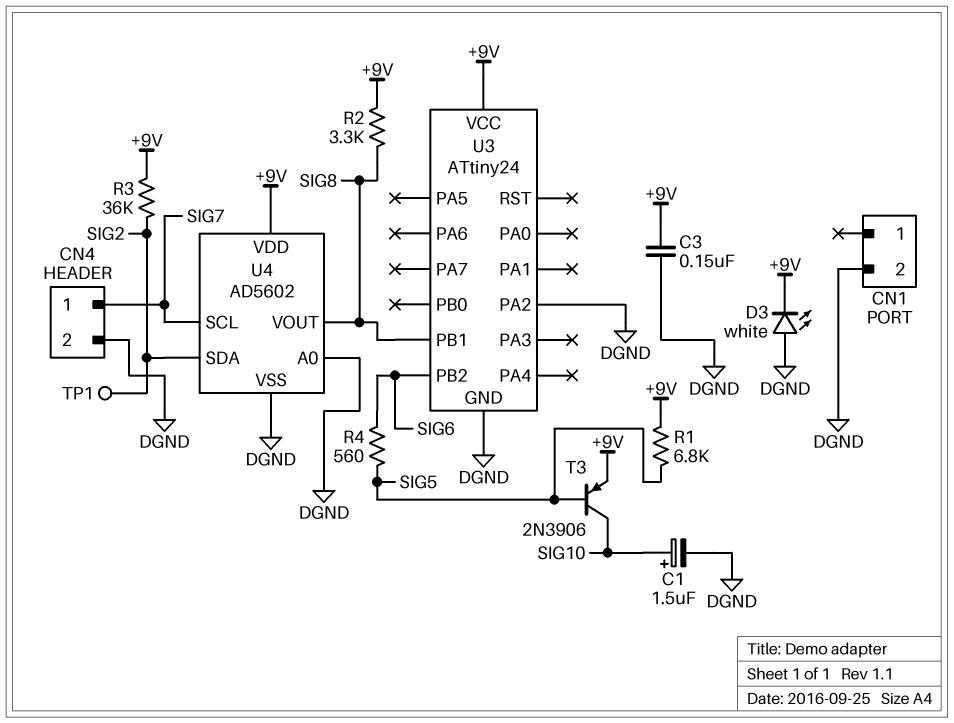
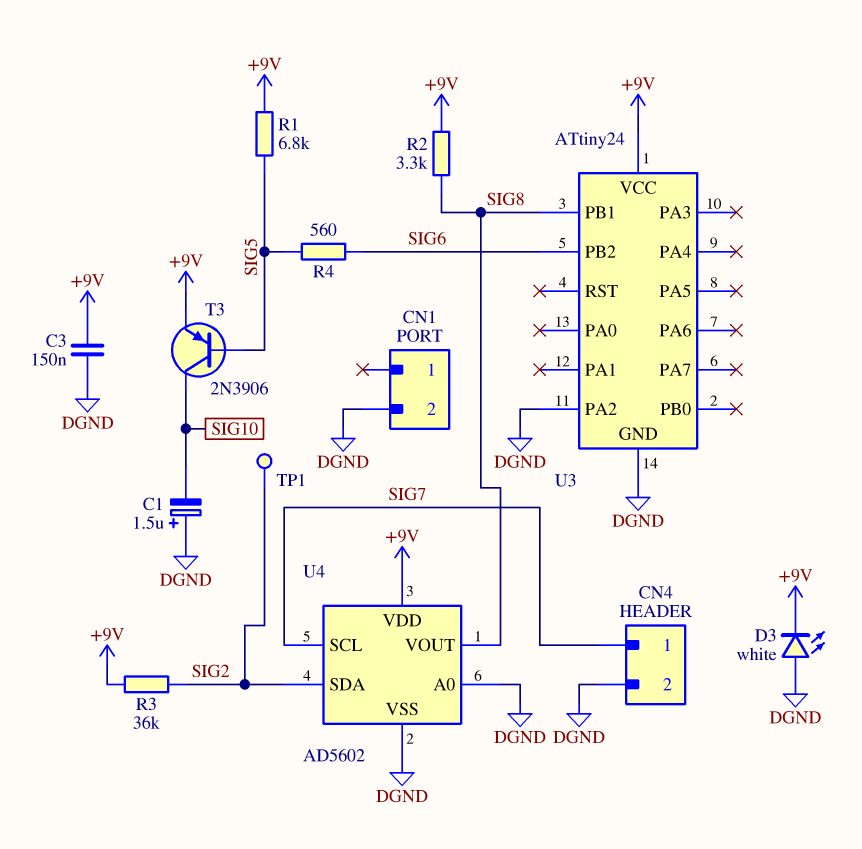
C1: 1.5uF (plus SIG10, minus DGND) -> 1.5uF (plus DGND, minus SIG10)

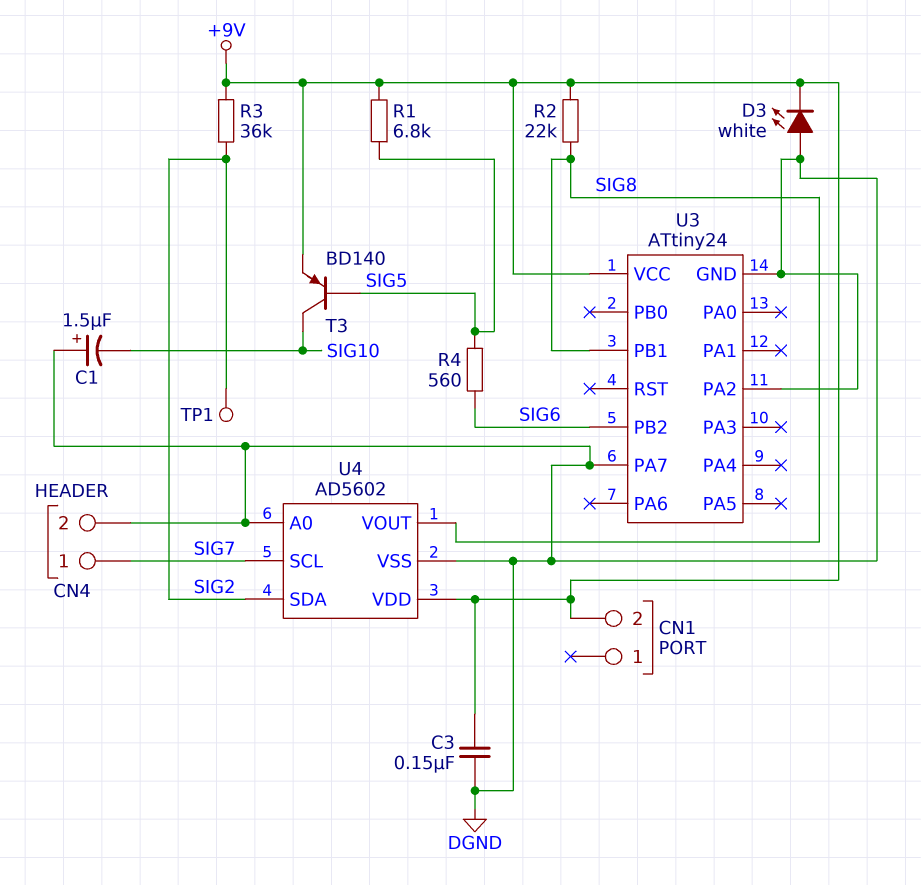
CN1 pin 2: DGND -> +9V
R2: 3.3k (+9V, SIG8) -> 22k (+9V, SIG8)
T3: PNP 2N3906 (B SIG5, C SIG10, E +9V) -> PNP BD140 (B SIG5, C SIG10, E +9V)
U3 pin PA7: none -> DGND

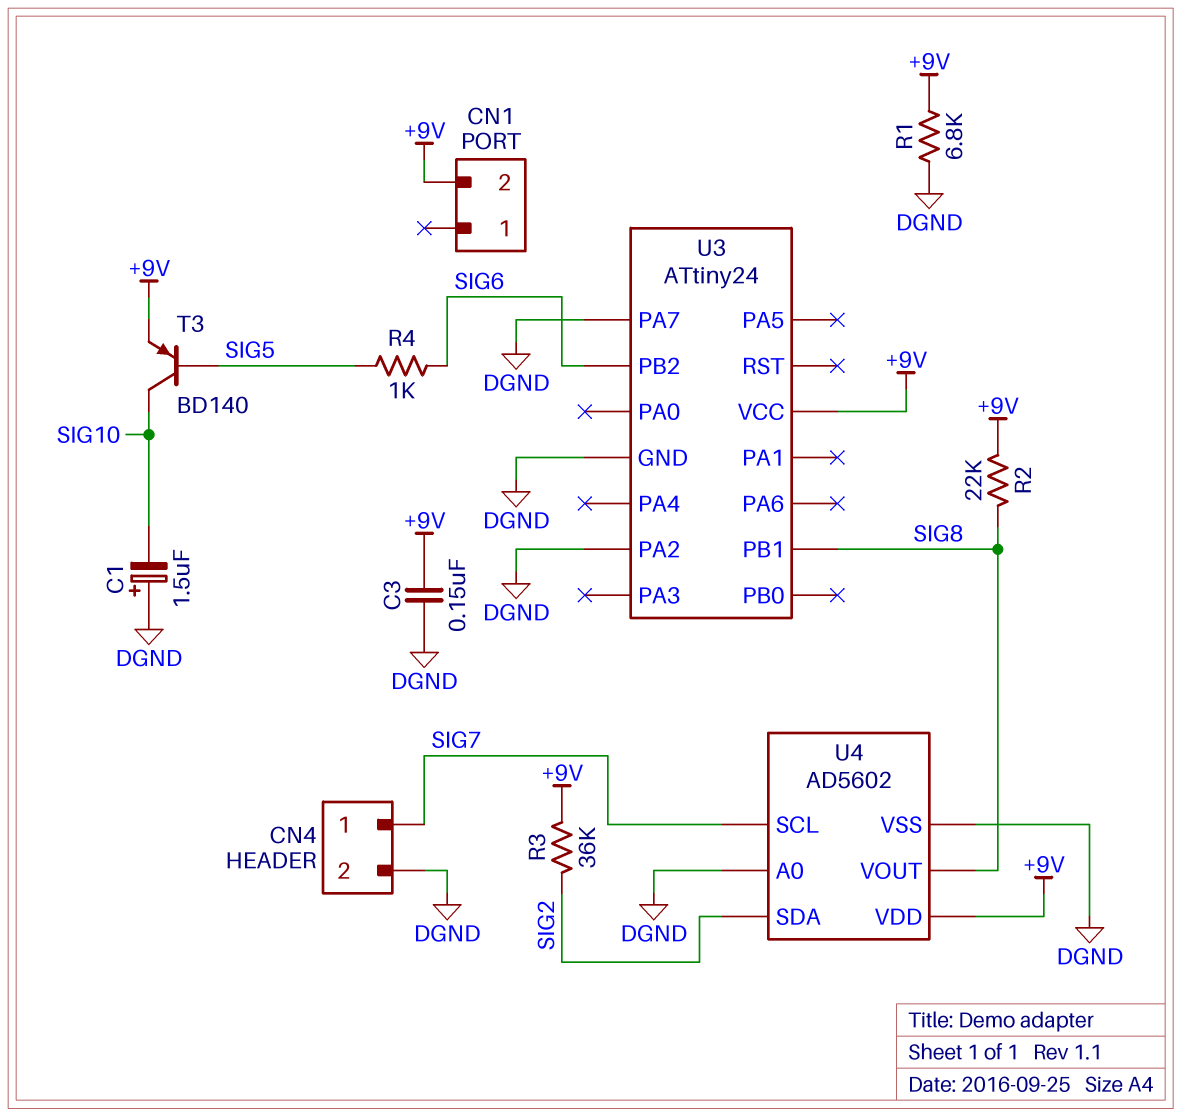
D3: LED white (A DGND, K +9V) -> none
R1: 6.8k (+9V, SIG5) -> 6.8k (+9V, DGND)
R4: 560 (SIG5, SIG6) -> 1k (SIG5, SIG6)
TP1: test point (SIG2) -> none

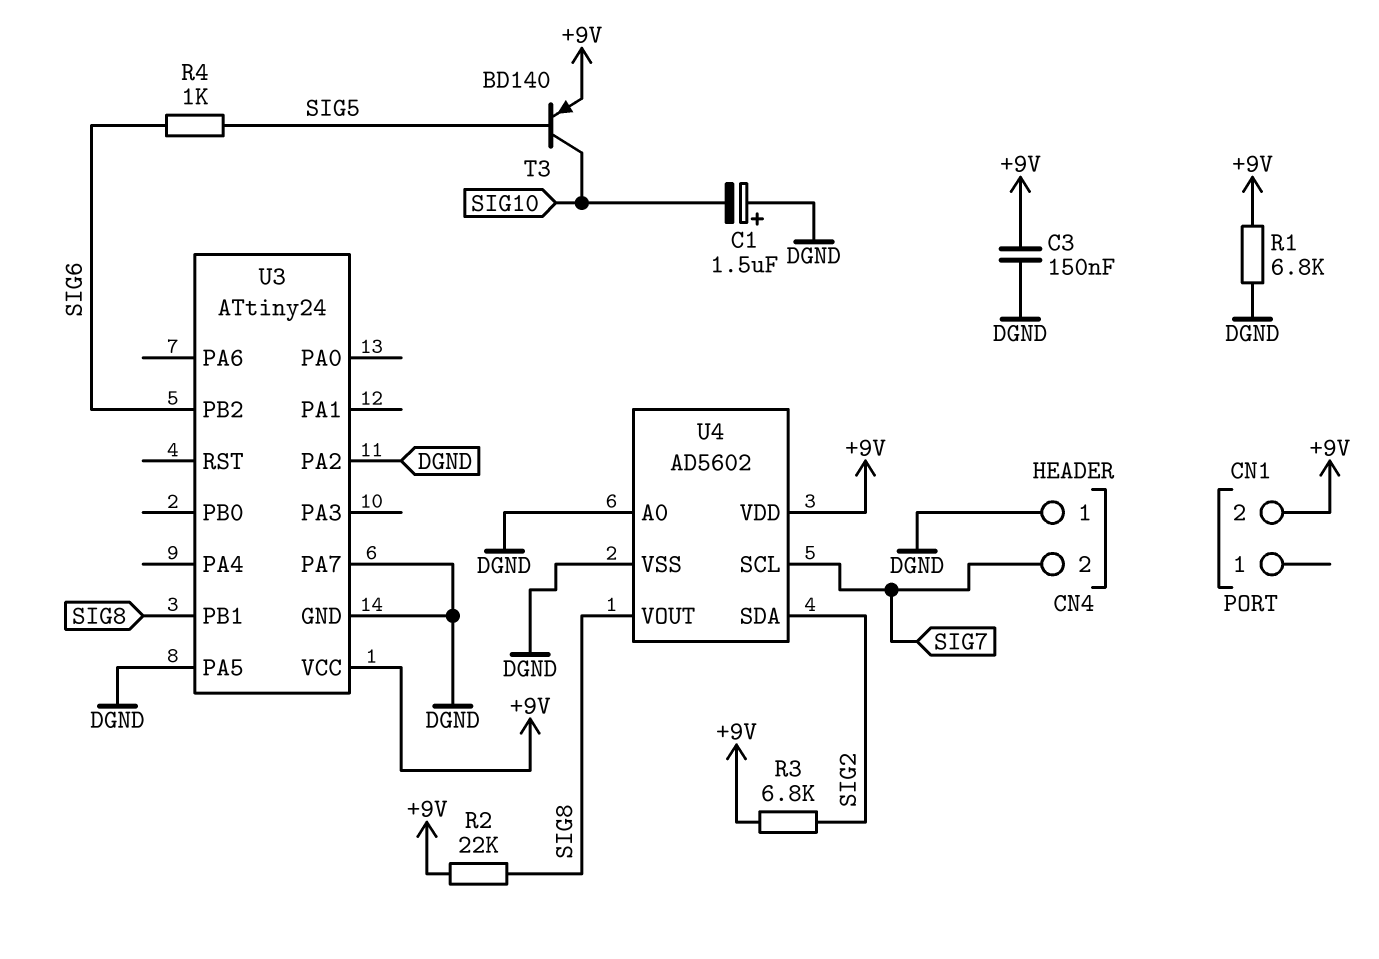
CN4 pin 1: SIG7 -> DGND
CN4 pin 2: DGND -> SIG7
R3: 36k (+9V, SIG2) -> 6.8k (+9V, SIG2)
U3 pin PA5: none -> DGND

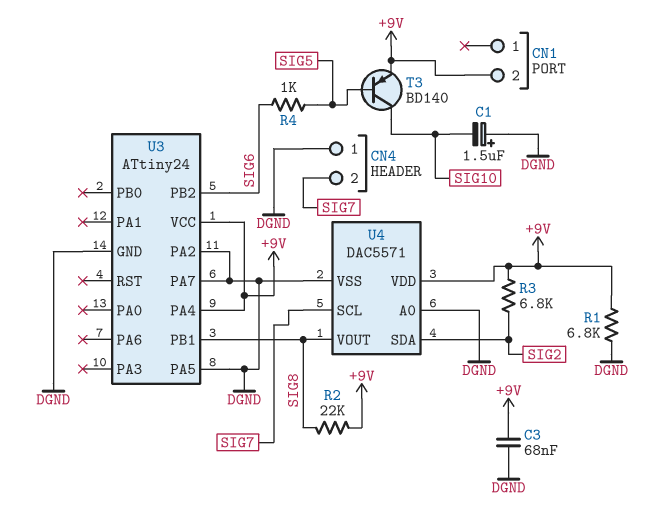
C3: 150nF (+9V, DGND) -> 68nF (+9V, DGND)
U3 pin PA4: none -> +9V
U4: AD5602 -> DAC5571

